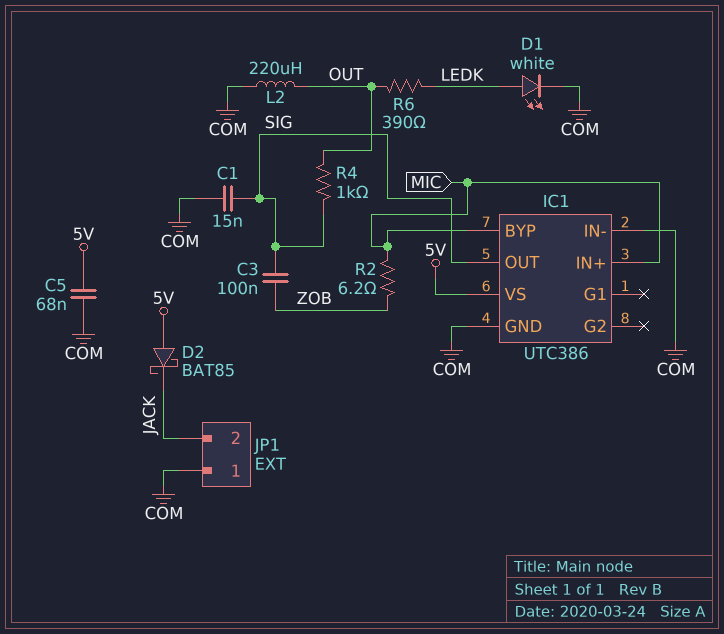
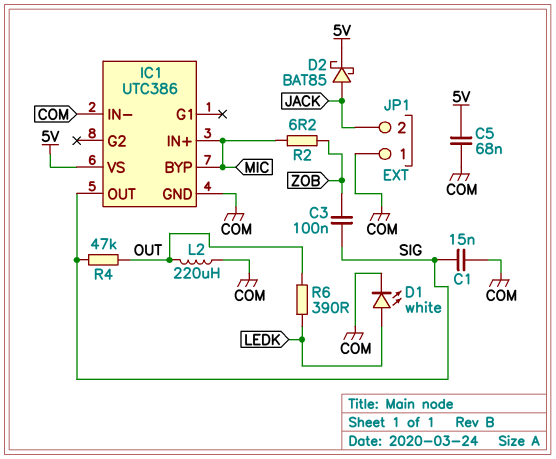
D2: schottky BAT85 (A 5V, K JACK) -> schottky BAT85 (A JACK, K 5V)
R4: 1k (OUT, SIG) -> 47k (OUT, SIG)

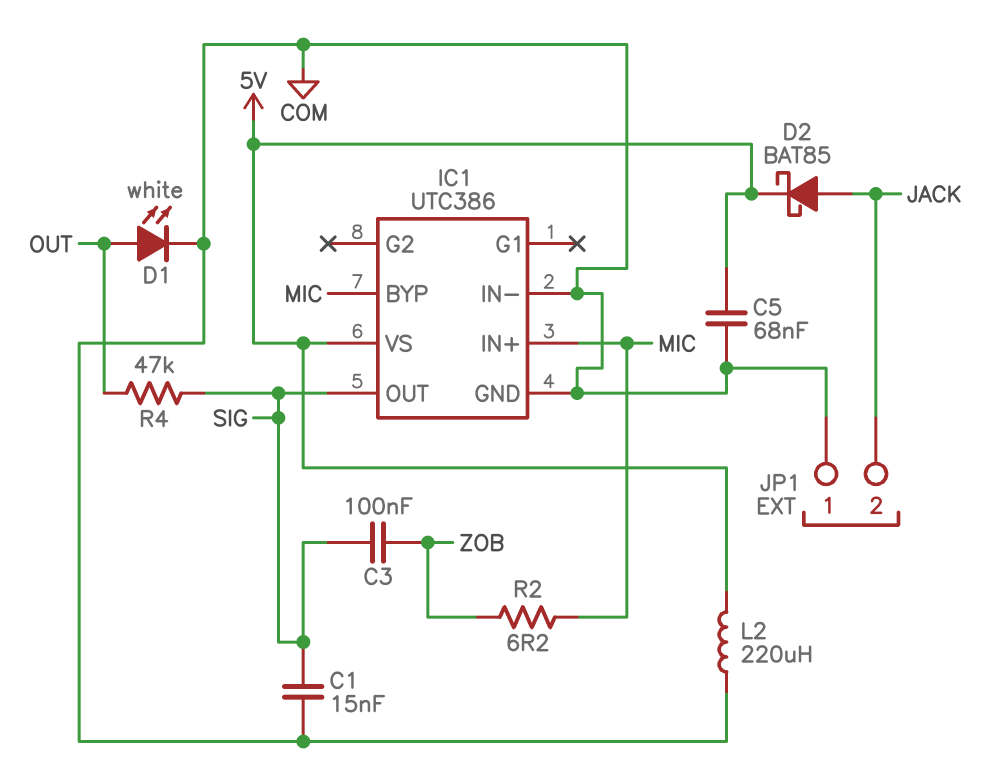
D1: LED white (A LEDK, K COM) -> LED white (A OUT, K COM)
L2: 220uH (COM, OUT) -> 220uH (5V, COM)
R6: 390 (LEDK, OUT) -> none

